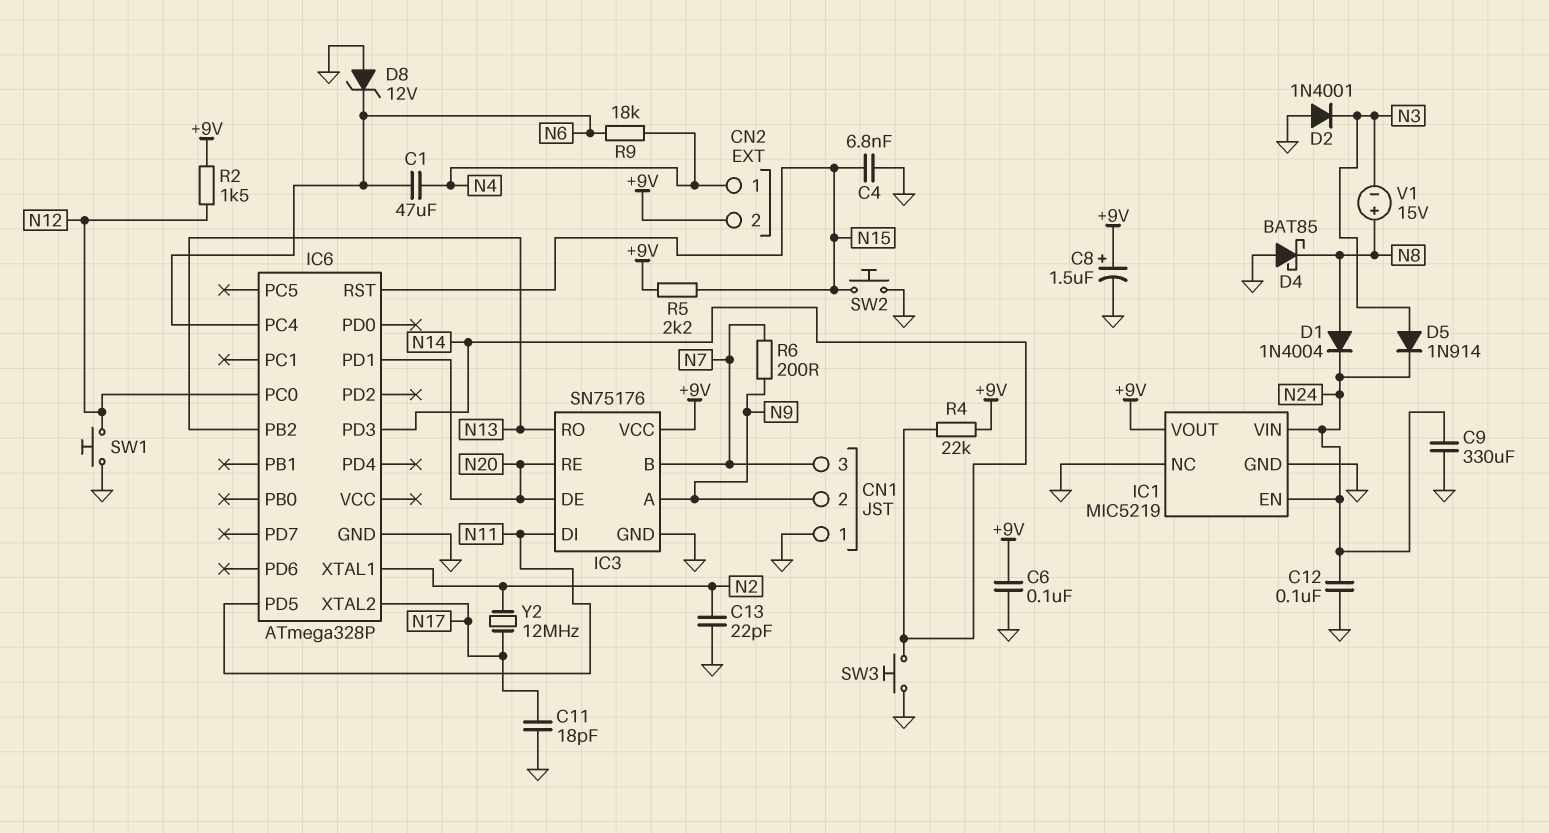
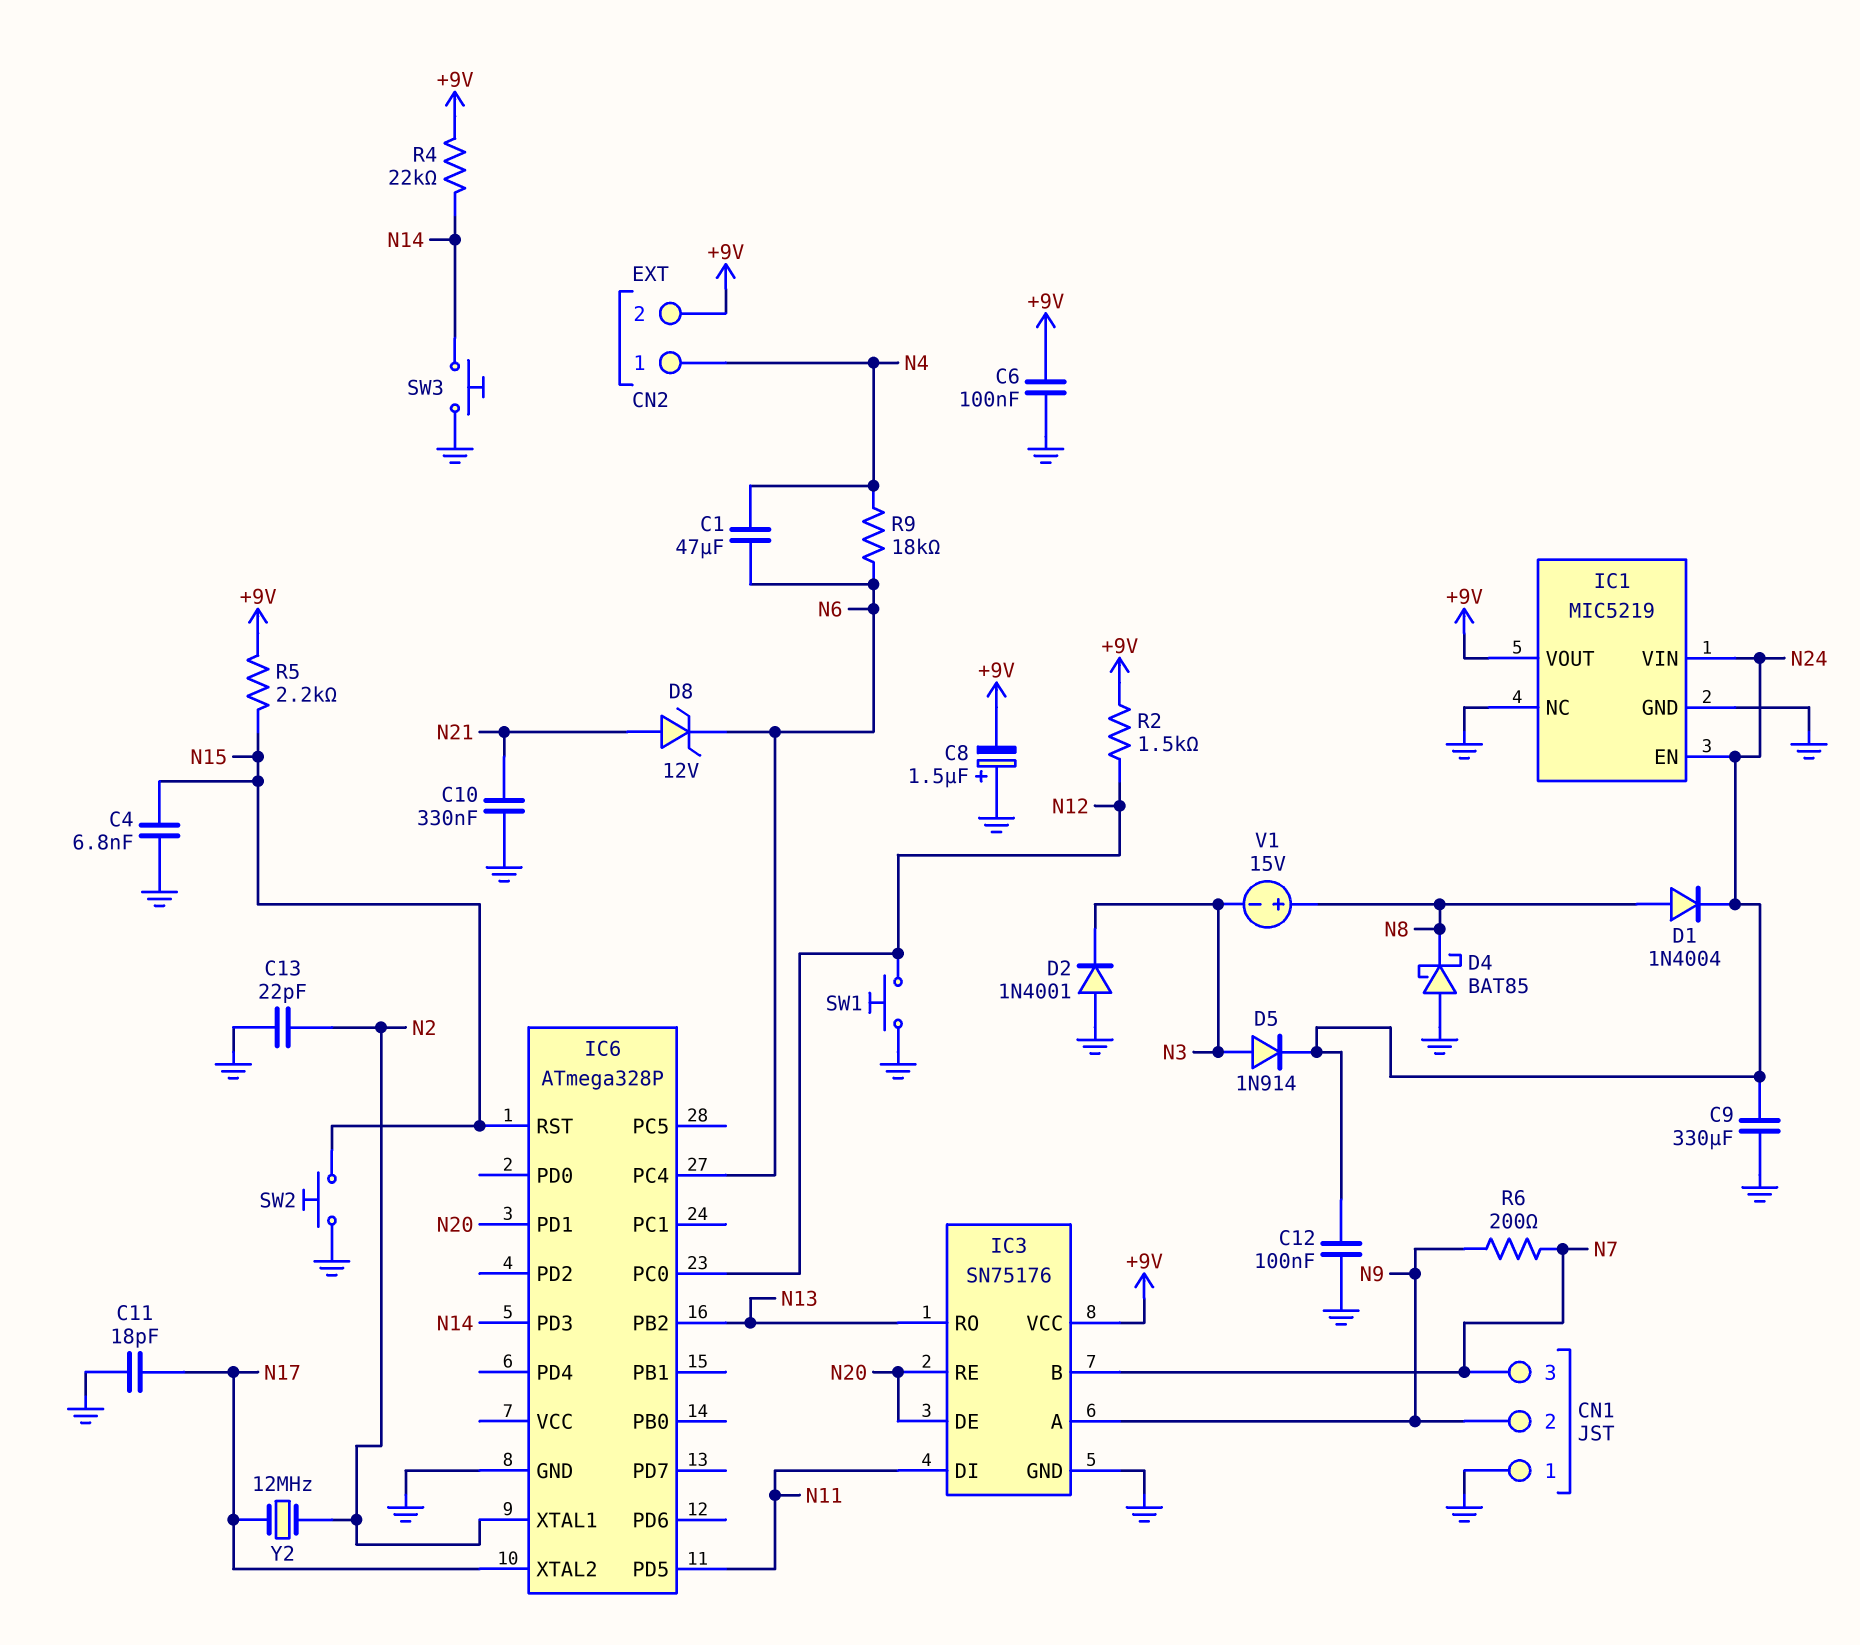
C8: 1.5uF (plus +9V, minus GND) -> 1.5uF (plus GND, minus +9V)
C10: none -> 330nF (GND, N21)
D8: zener 12V (A GND, K N6) -> zener 12V (A N21, K N6)

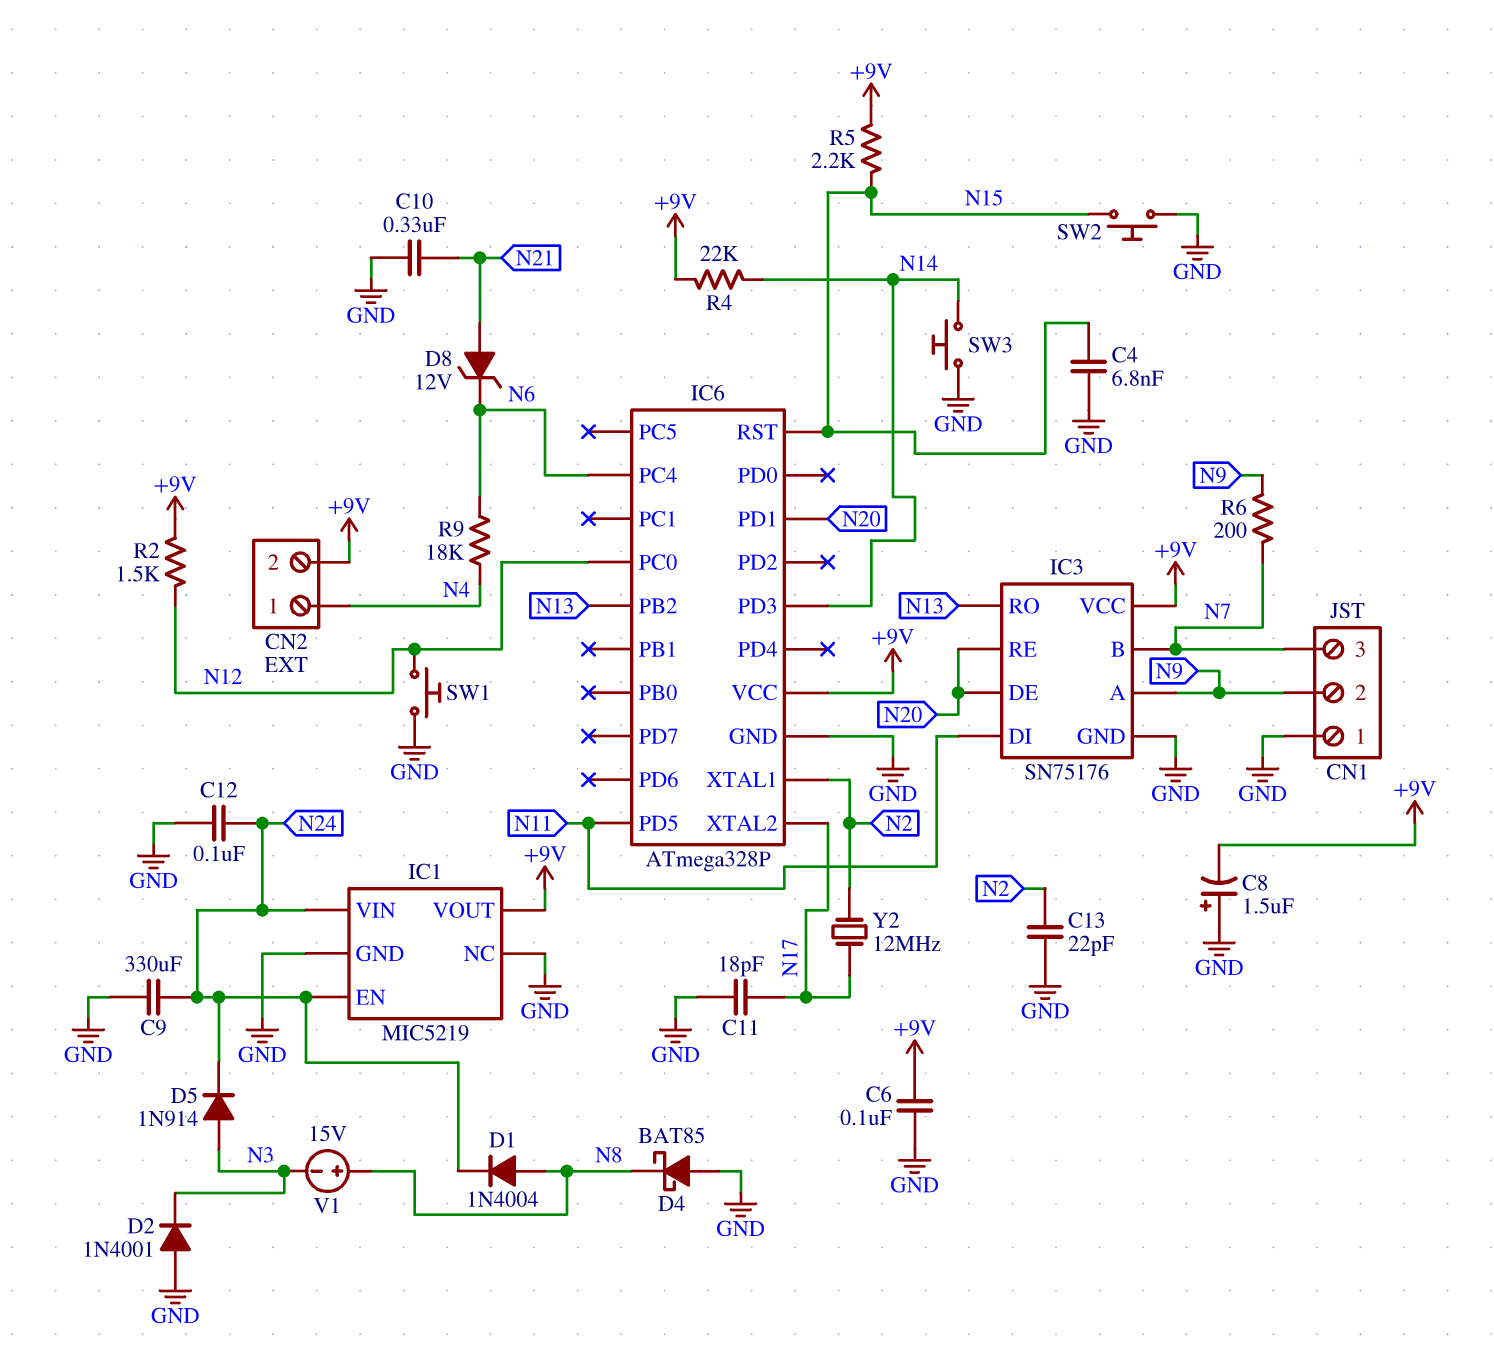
C1: 47uF (N4, N6) -> none
IC6 pin VCC: none -> +9V

